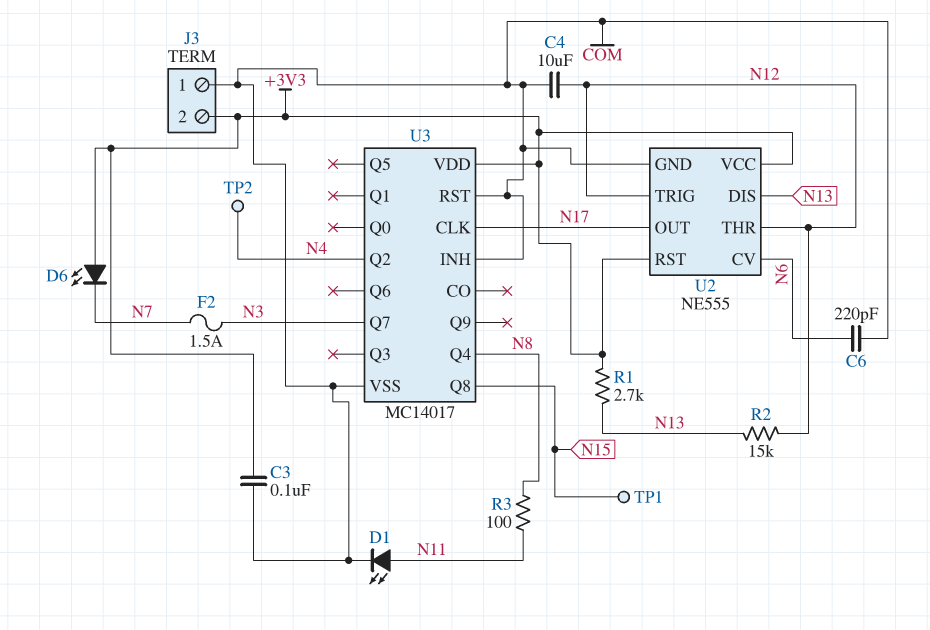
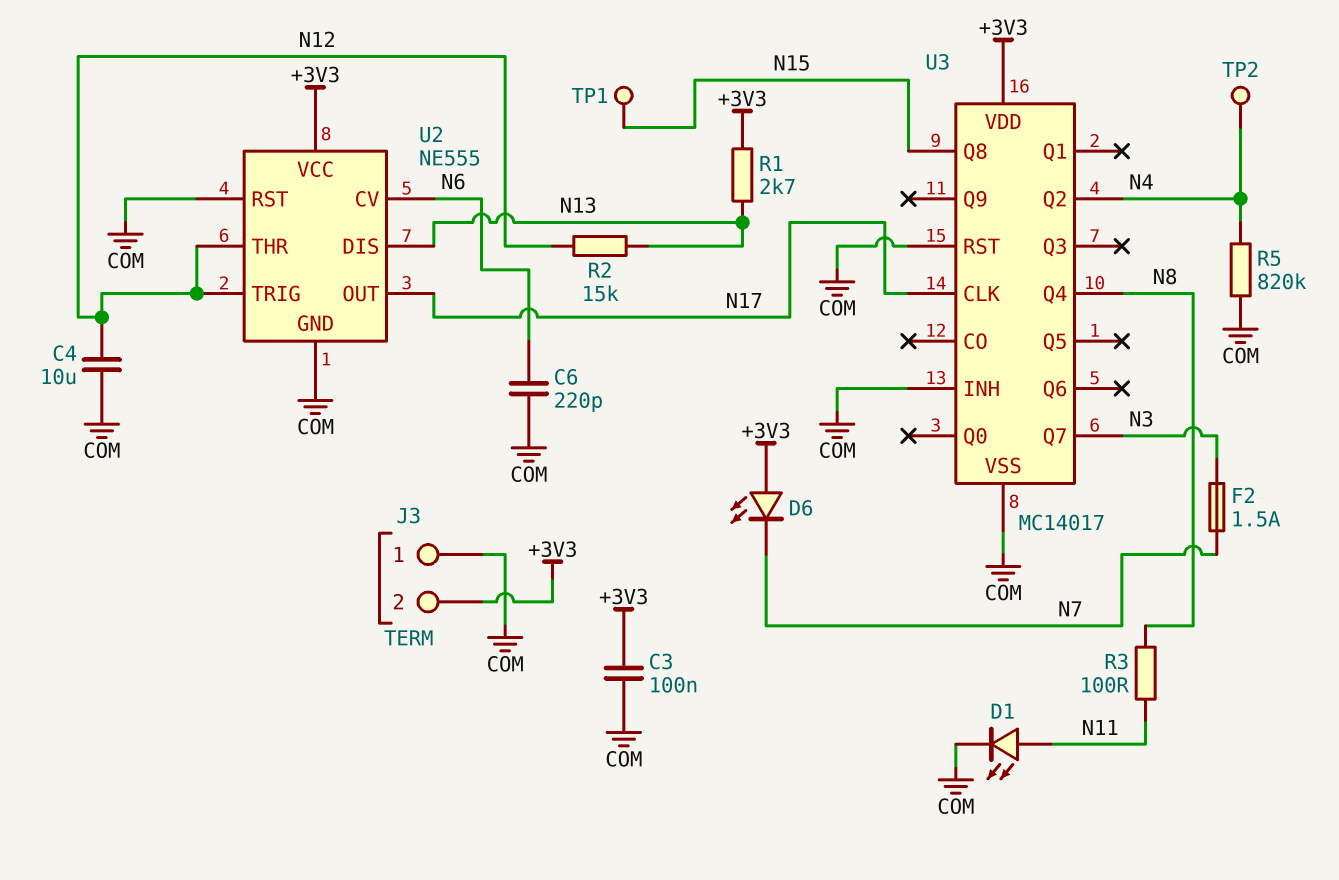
R5: none -> 820k (COM, N4)
U2 pin RST: +3V3 -> COM

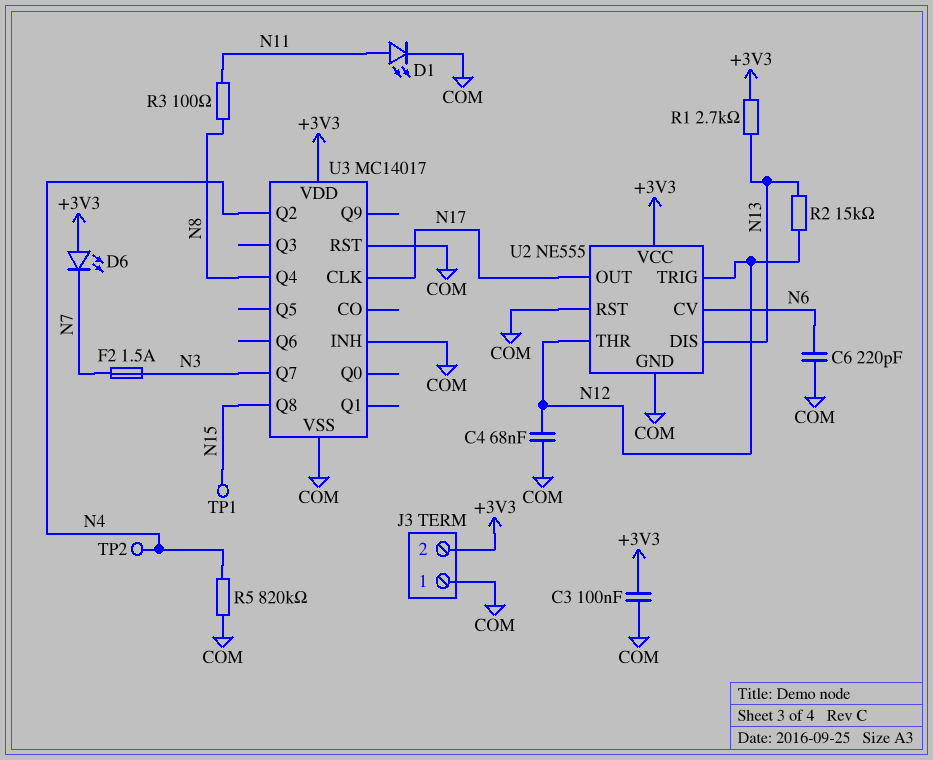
C4: 10uF (COM, N12) -> 68nF (COM, N12)

